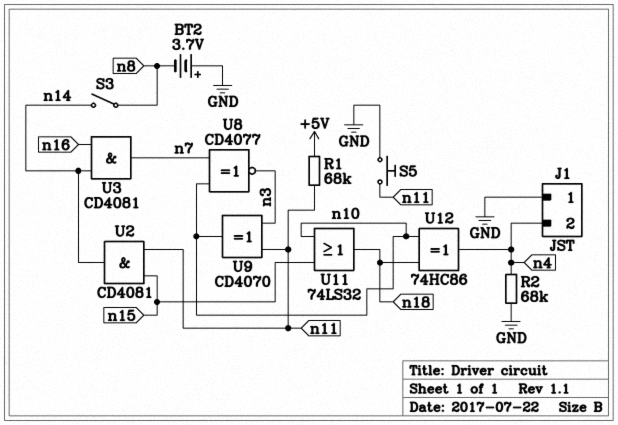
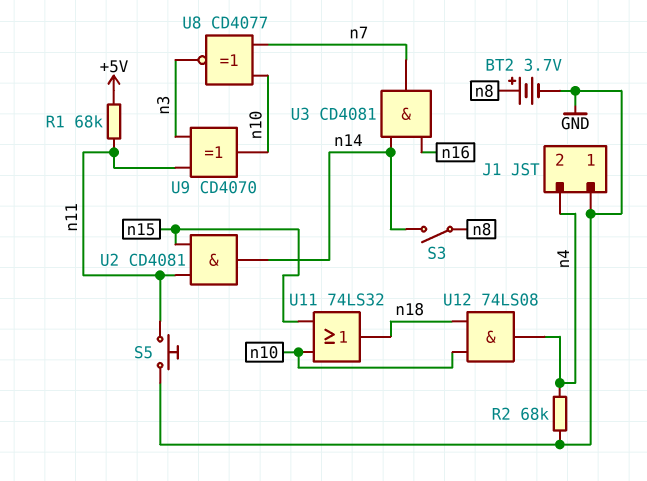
BT2: 3.7V (plus GND, minus n8) -> 3.7V (plus n8, minus GND)
U12: XOR 74HC86 (in n10, in n18, out n4) -> AND 74LS08 (in n10, in n18, out n4)

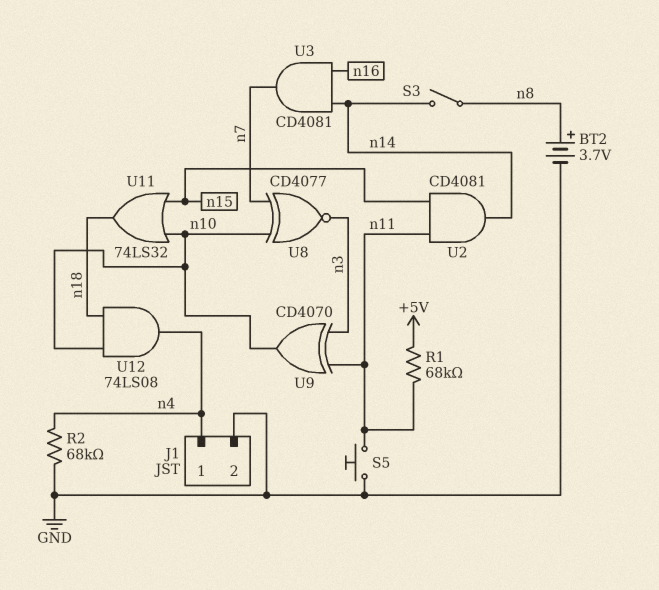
J1 pin 1: GND -> n4
J1 pin 2: n4 -> GND

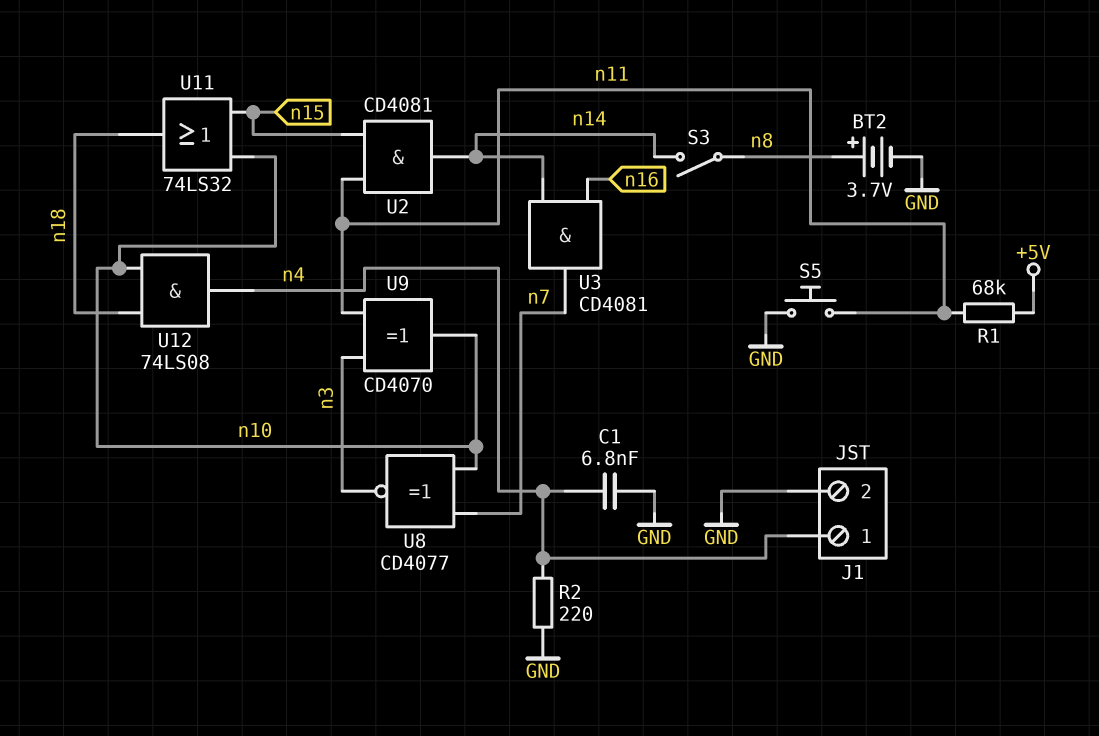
C1: none -> 6.8nF (GND, n4)
R2: 68k (GND, n4) -> 220 (GND, n4)

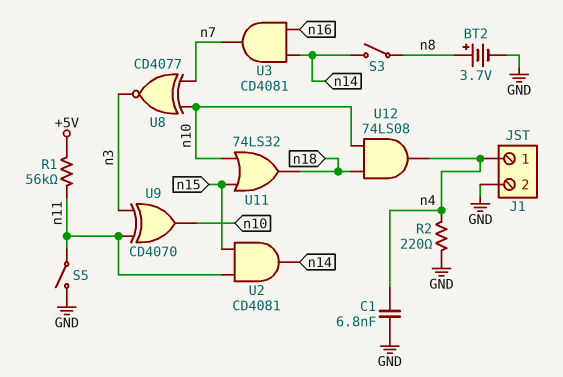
R1: 68k (+5V, n11) -> 56k (+5V, n11)
S5: button (GND, n11) -> switch (GND, n11)

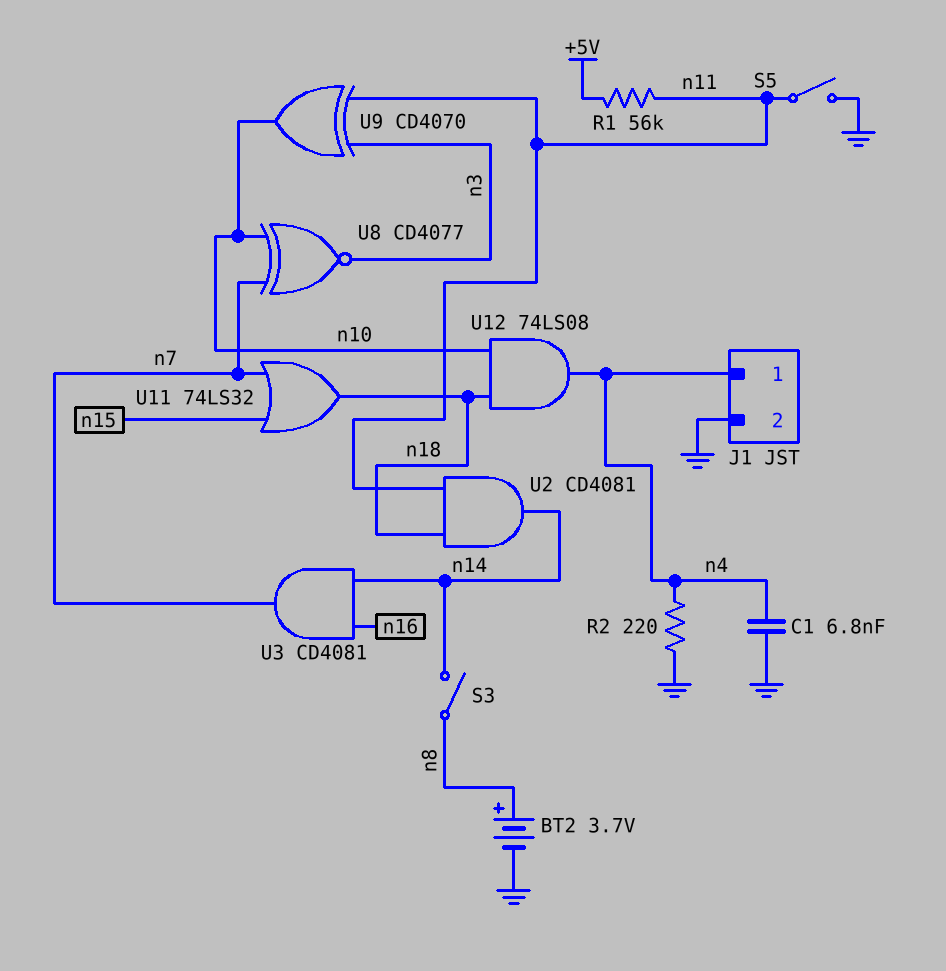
U2: AND CD4081 (in n11, in n15, out n14) -> AND CD4081 (in n11, in n18, out n14)
U11: OR 74LS32 (in n10, in n15, out n18) -> OR 74LS32 (in n7, in n15, out n18)

